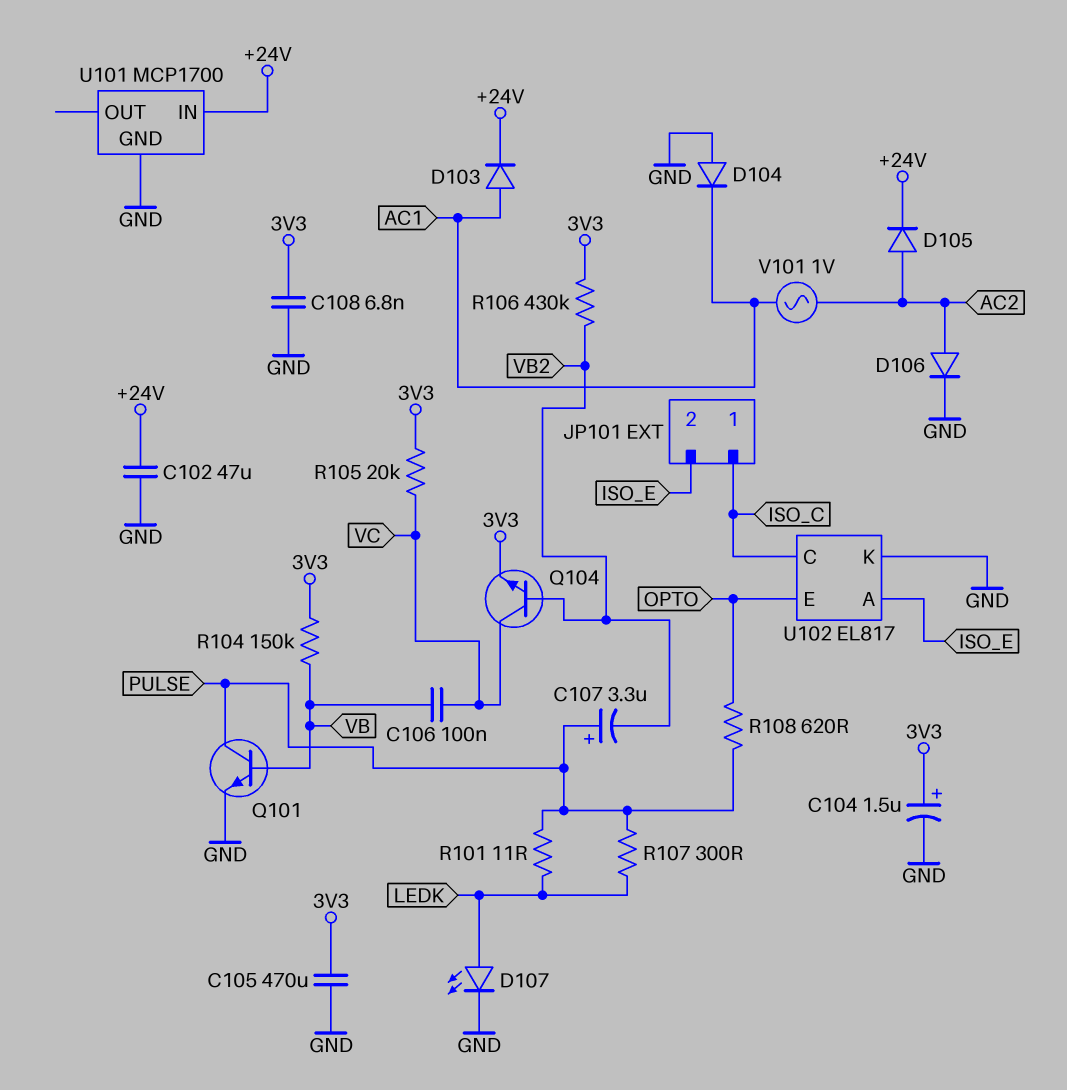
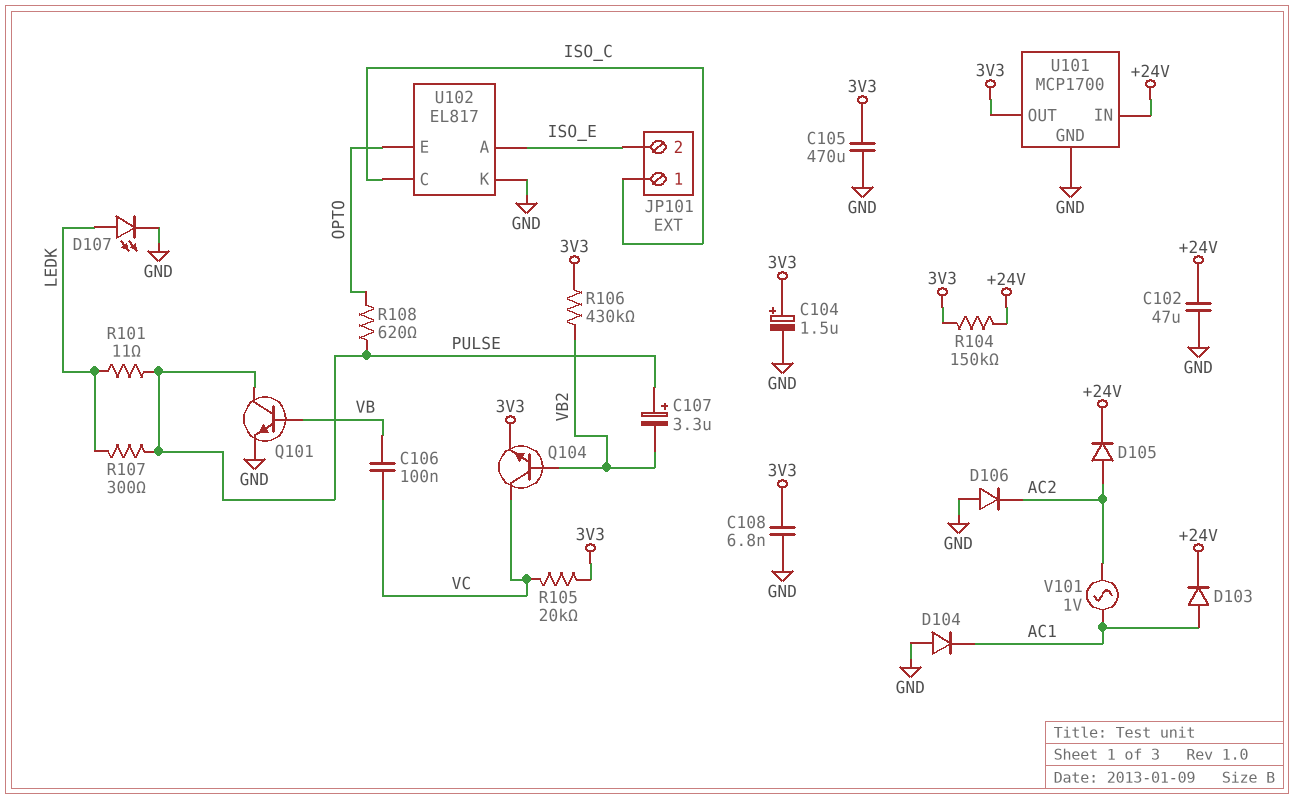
D106: diode (A AC2, K GND) -> diode (A GND, K AC2)
R104: 150k (3V3, VB) -> 150k (+24V, 3V3)
U101 pin OUT: none -> 3V3

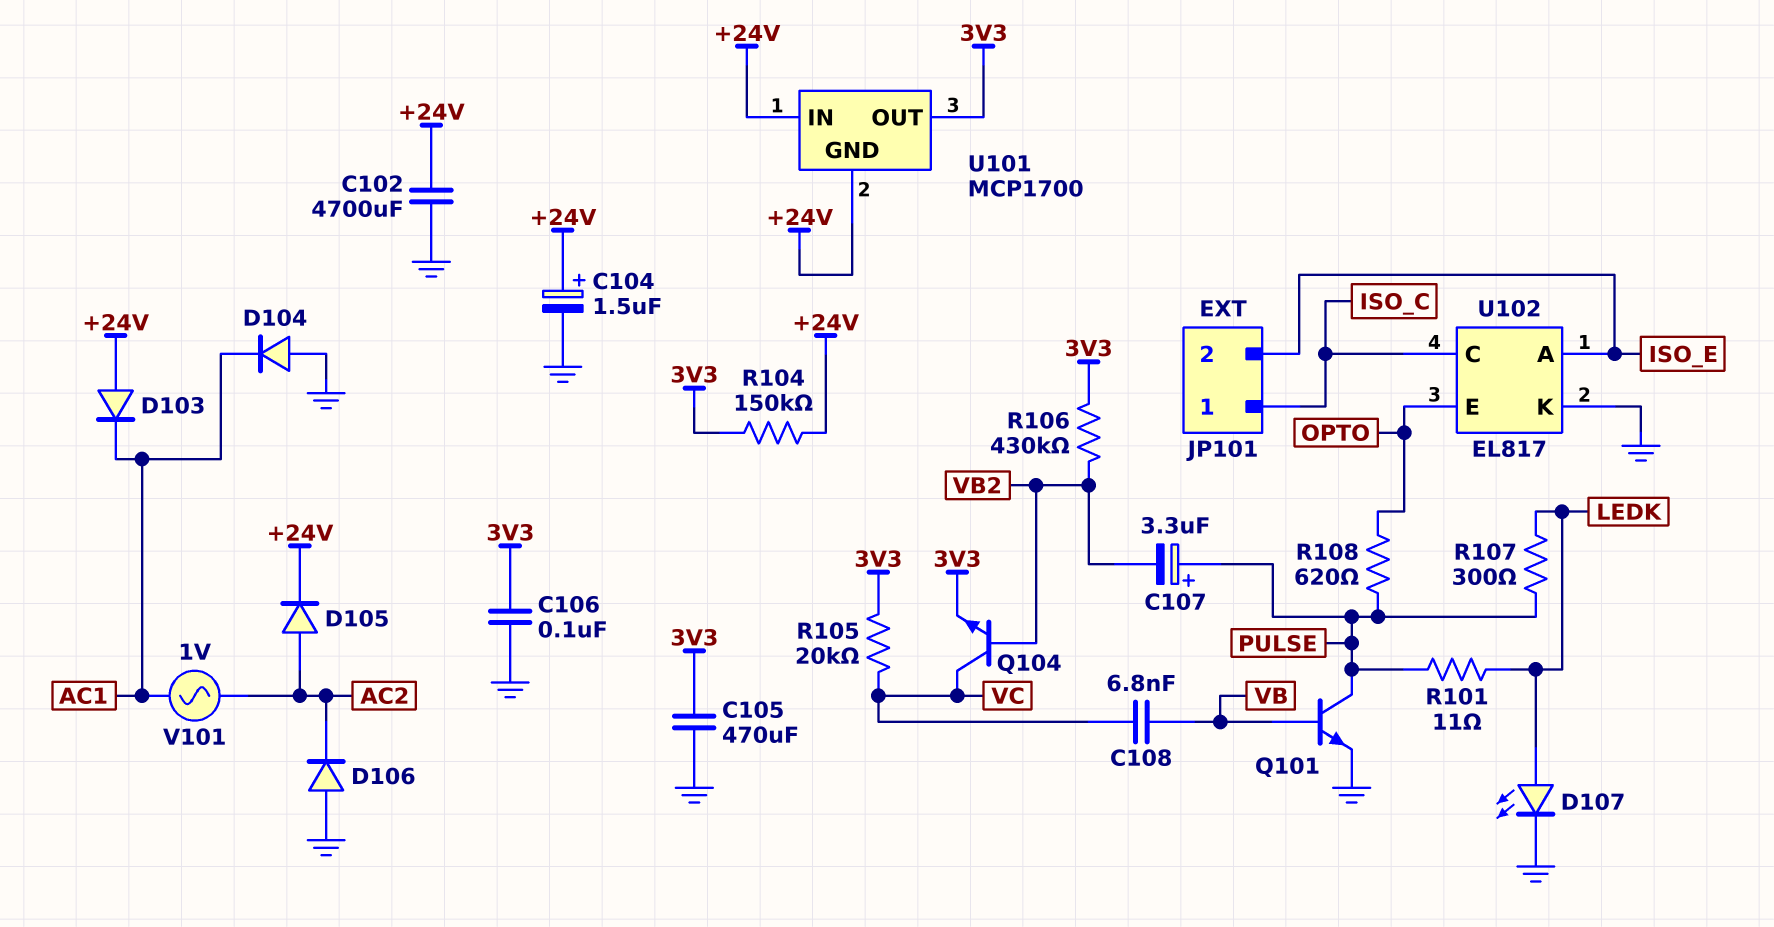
C102: 47uF (+24V, GND) -> 4700uF (+24V, GND)
C104: 1.5uF (plus 3V3, minus GND) -> 1.5uF (plus +24V, minus GND)
C106: 100nF (VB, VC) -> 100nF (3V3, GND)
C108: 6.8nF (3V3, GND) -> 6.8nF (VB, VC)
D103: diode (A AC1, K +24V) -> diode (A +24V, K AC1)
U101 pin GND: GND -> +24V

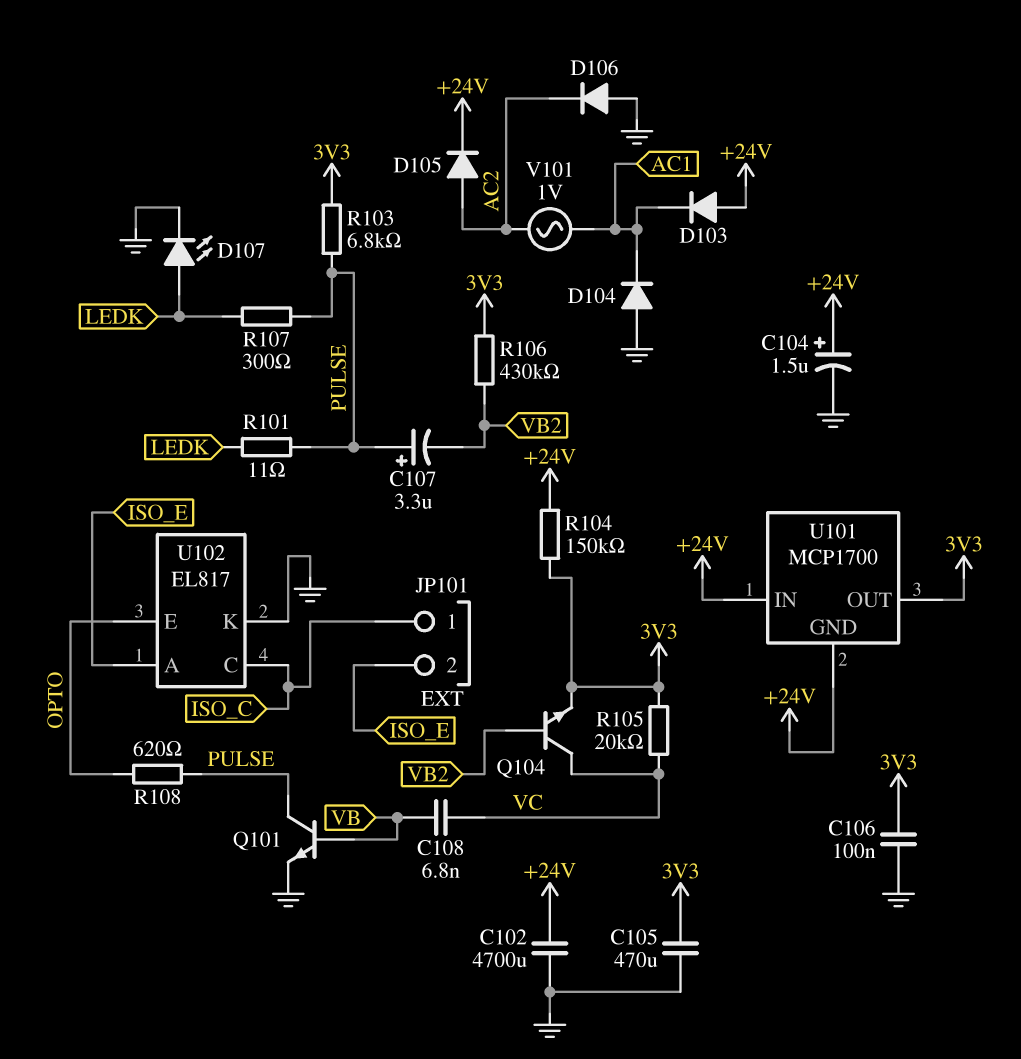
R103: none -> 6.8k (3V3, PULSE)

